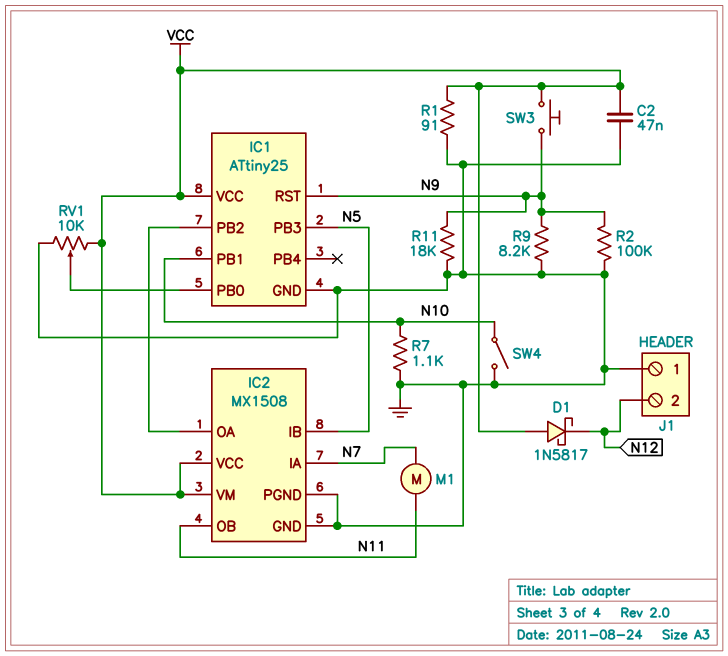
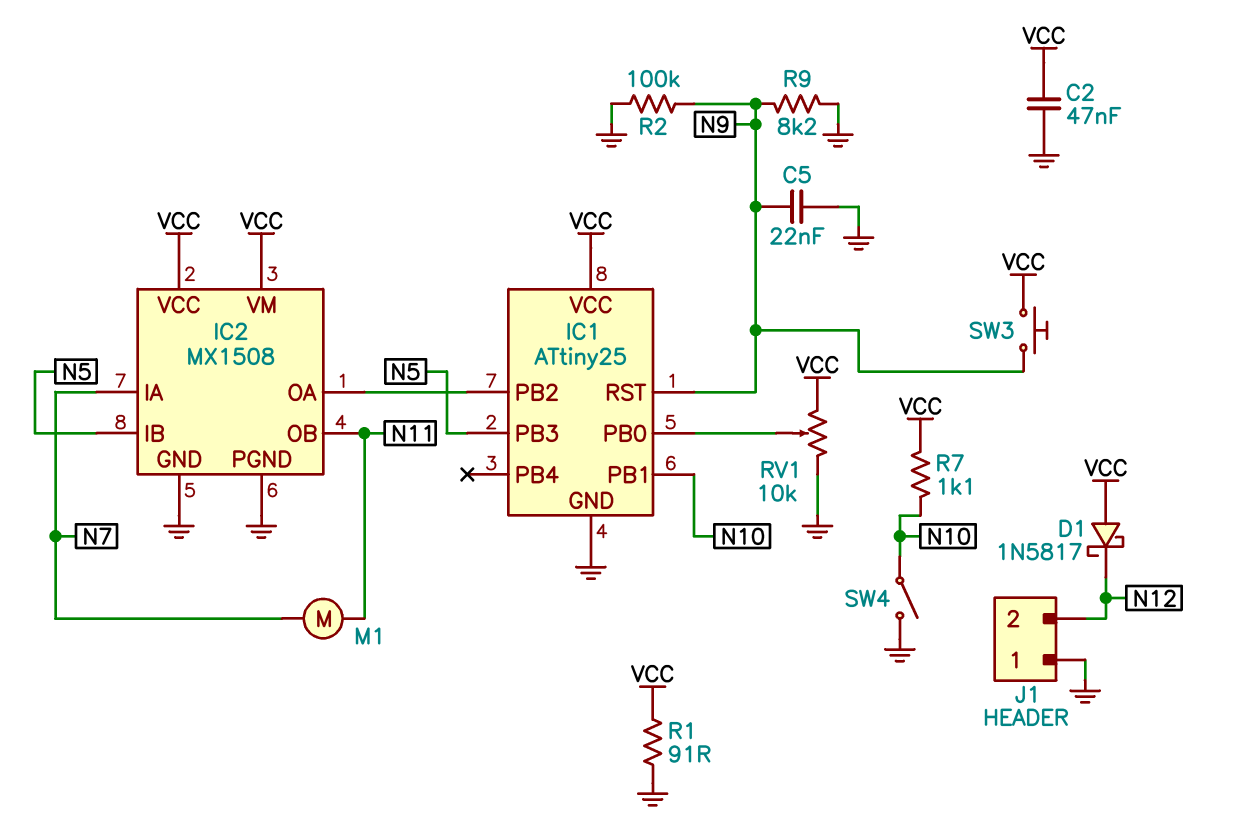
C5: none -> 22nF (GND, N9)
R7: 1.1k (GND, N10) -> 1.1k (N10, VCC)
R11: 18k (GND, N9) -> none

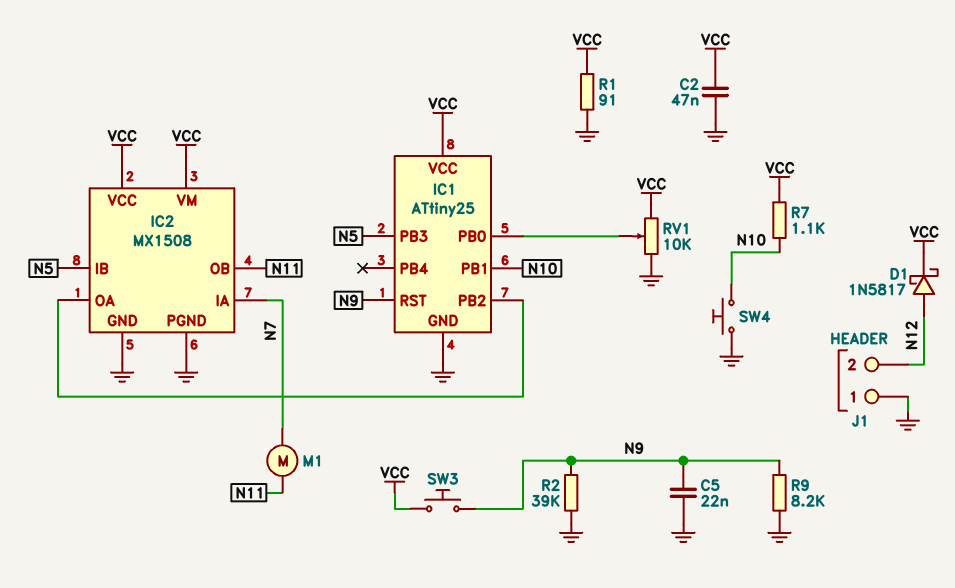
D1: schottky 1N5817 (A VCC, K N12) -> schottky 1N5817 (A N12, K VCC)
R2: 100k (GND, N9) -> 39k (GND, N9)
SW4: switch (GND, N10) -> button (GND, N10)

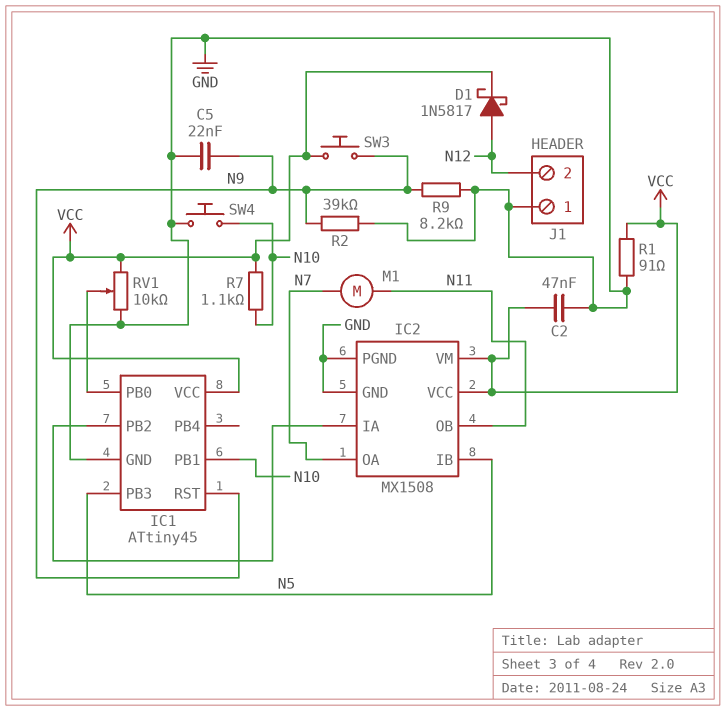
IC1: ATtiny25 -> ATtiny45
IC2 pin IA: N7 -> IC1/PB2
IC2 pin OA: IC1/PB2 -> N7

